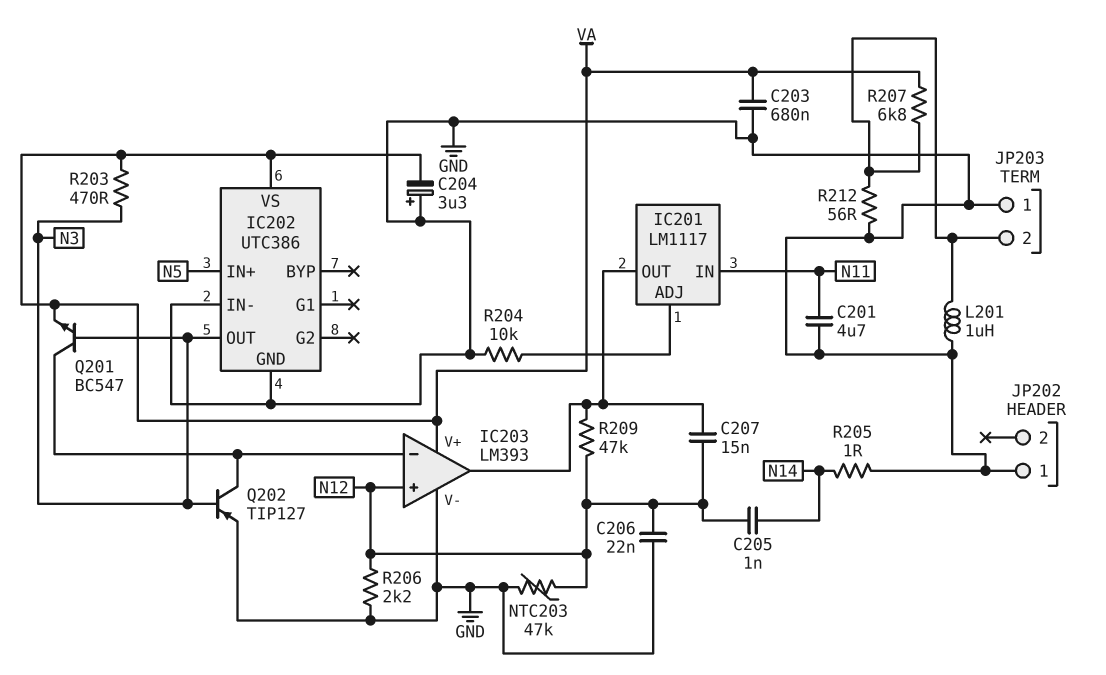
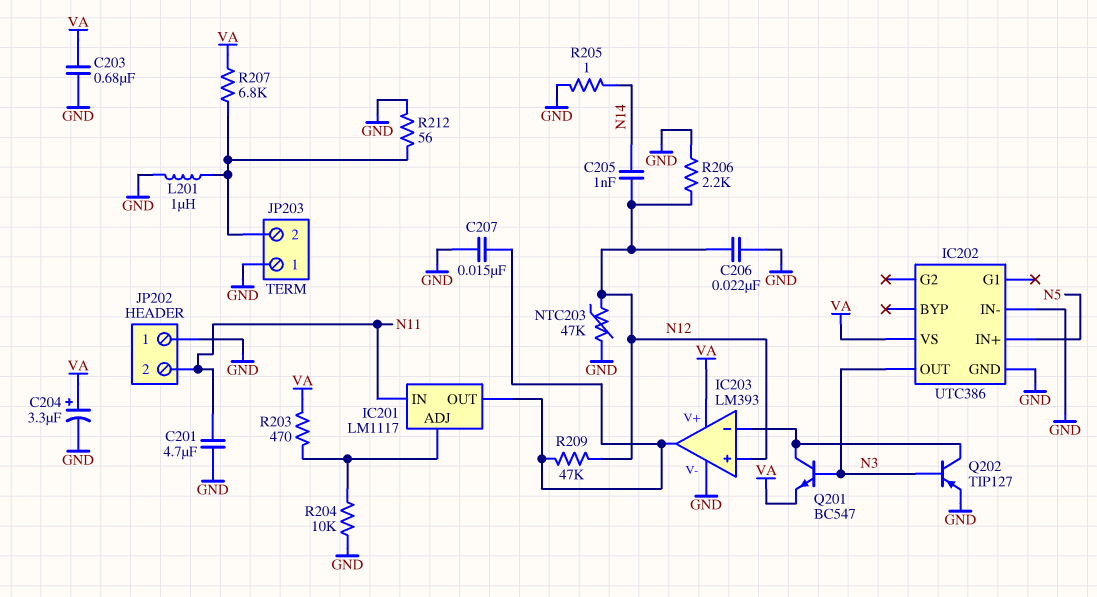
C204: 3.3uF (plus GND, minus VA) -> 3.3uF (plus VA, minus GND)
C207: 15nF (IC201/OUT, N12) -> 15nF (GND, IC201/OUT)
JP202 pin 2: none -> N11
R203: 470 (N3, VA) -> 470 (IC201/ADJ, VA)

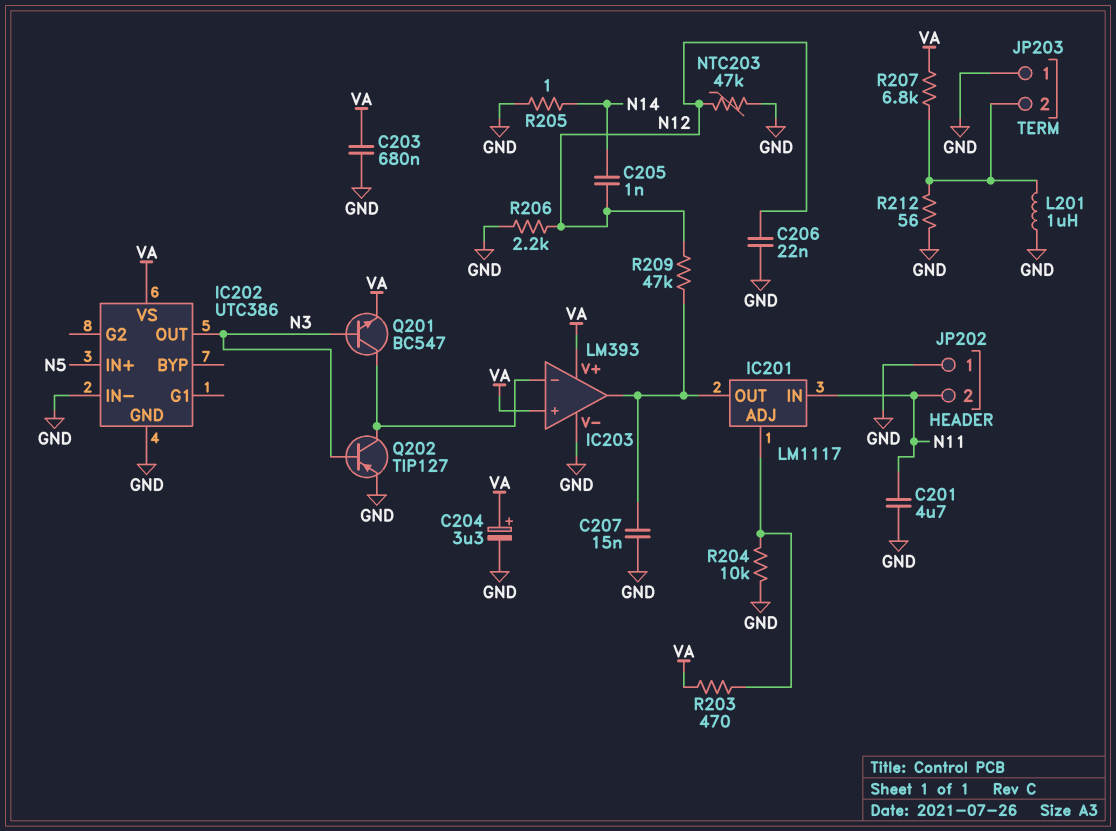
IC203 pin in+: N12 -> VA

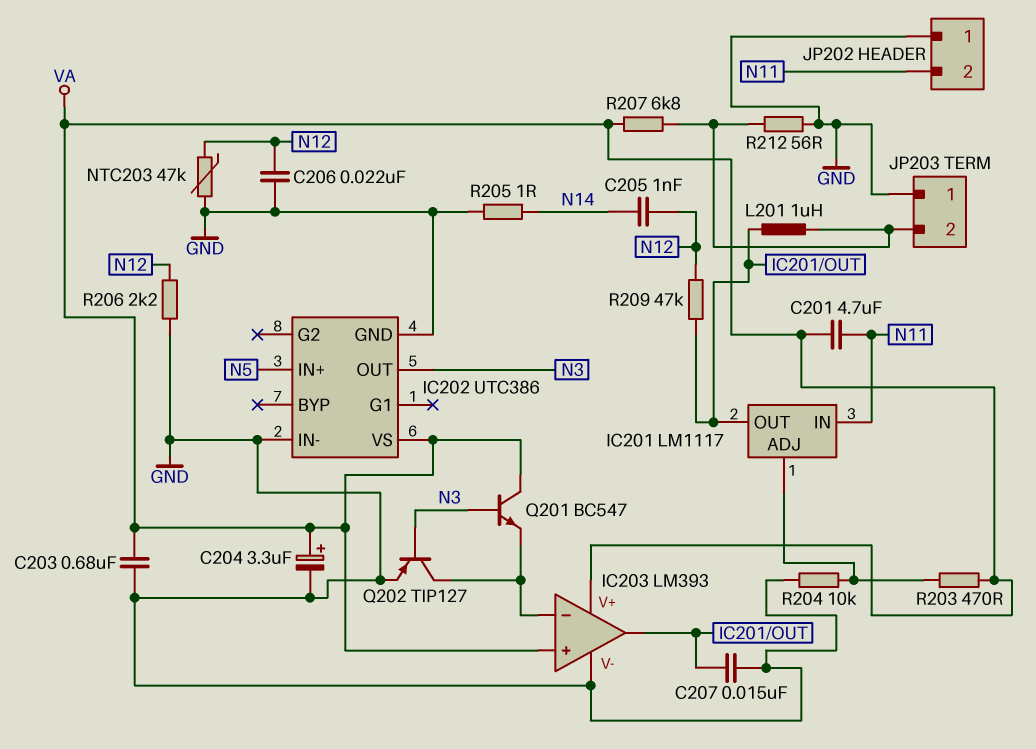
C201: 4.7uF (GND, N11) -> 4.7uF (N11, VA)
L201: 1uH (GND, JP203/2) -> 1uH (IC201/OUT, JP203/2)
Q201: NPN BC547 (B N3, C IC203/in-, E VA) -> NPN BC547 (B N3, C VA, E IC203/in-)

